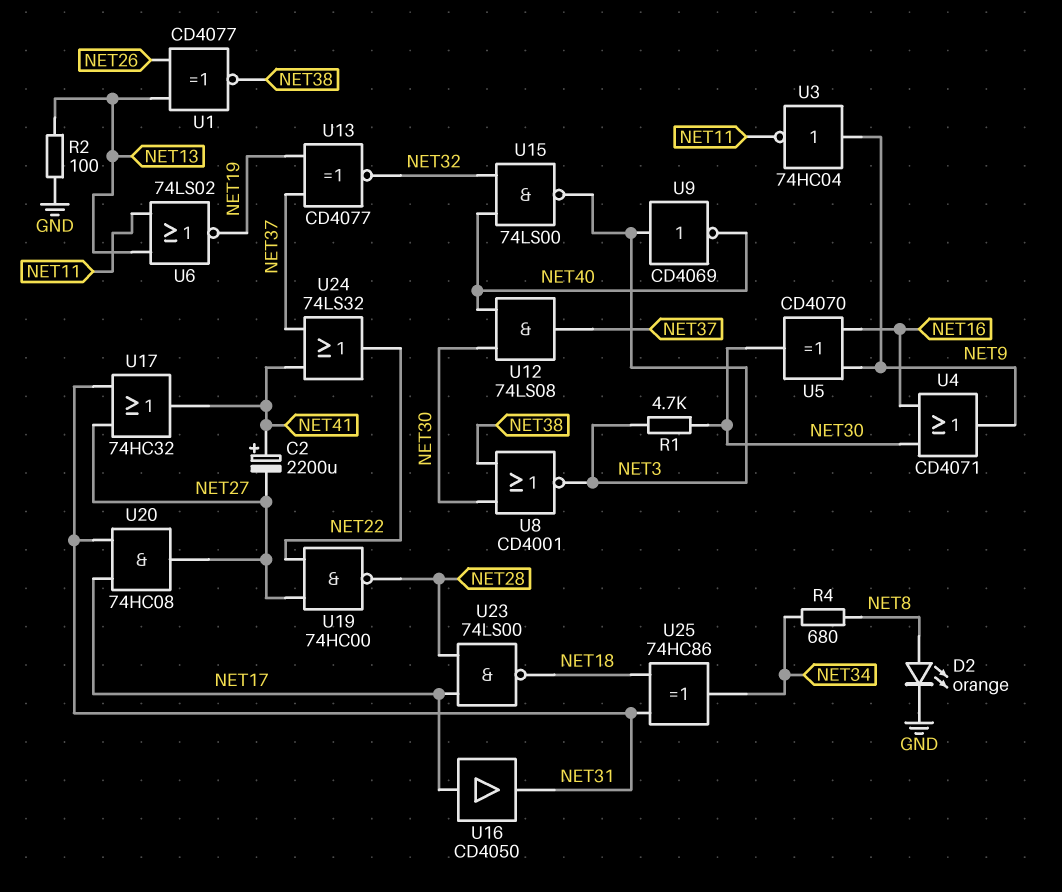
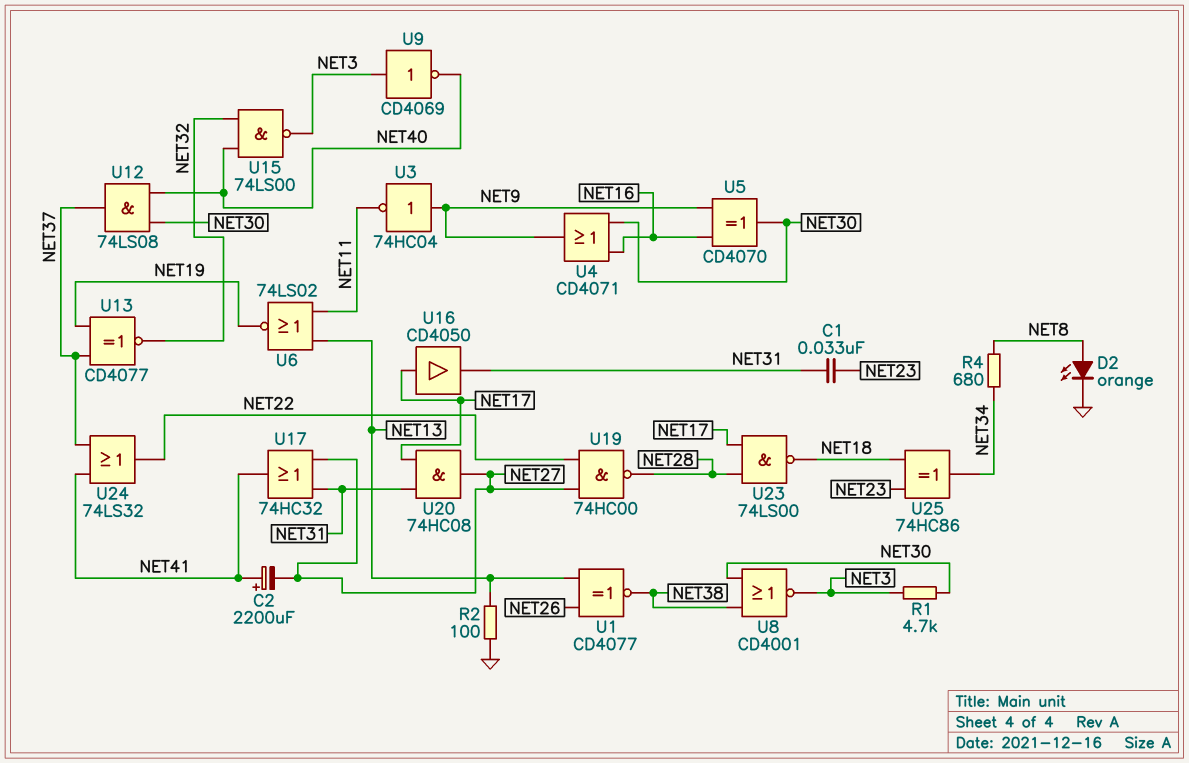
C1: none -> 33nF (NET23, NET31)
U25: XOR 74HC86 (in NET18, in NET31, out NET34) -> XOR 74HC86 (in NET18, in NET23, out NET34)

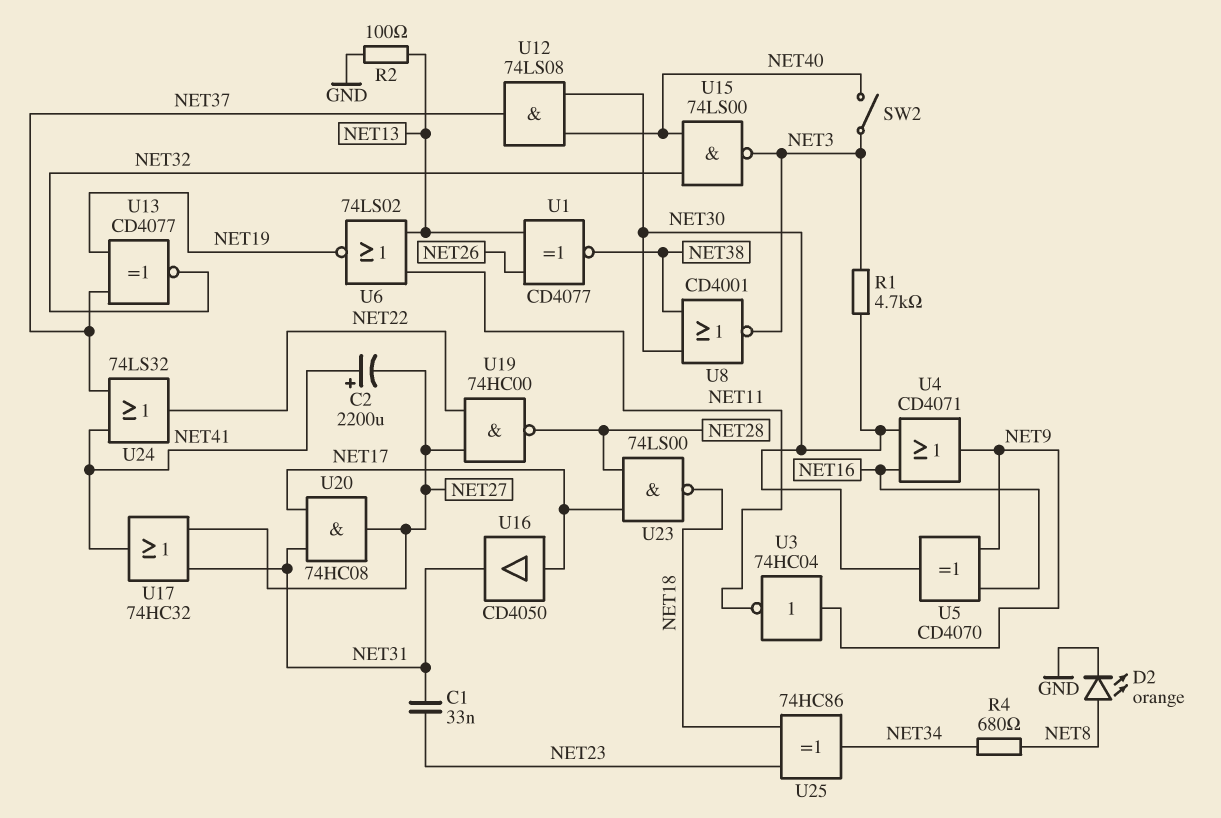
SW2: none -> switch (NET3, NET40)
U9: NOT CD4069 (in NET3, out NET40) -> none

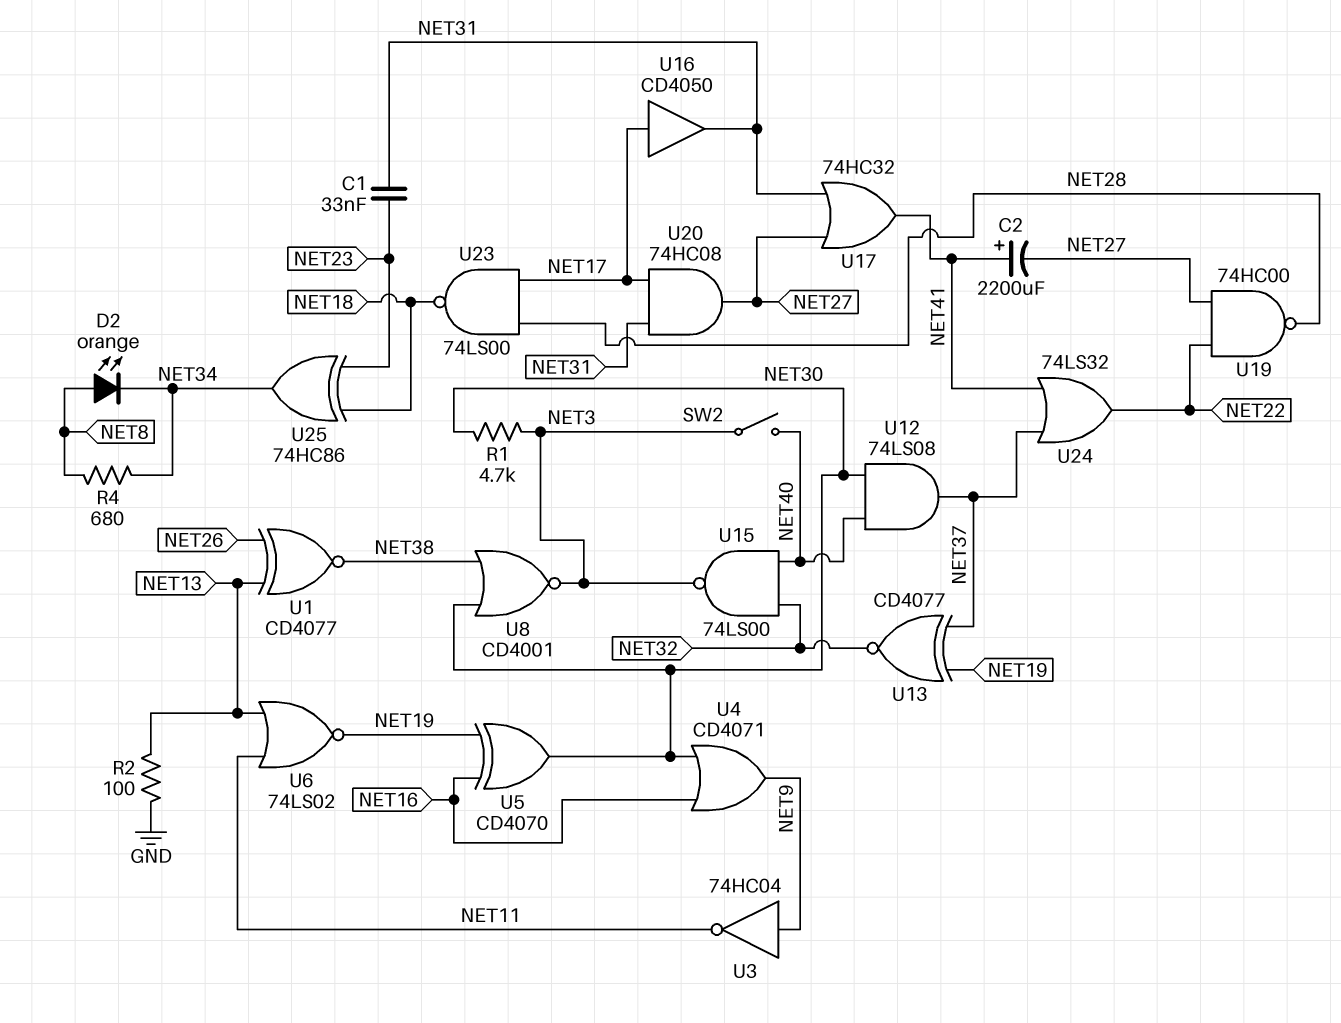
D2: LED orange (A NET8, K GND) -> LED orange (A NET8, K NET34)
U5: XOR CD4070 (in NET9, in NET16, out NET30) -> XOR CD4070 (in NET16, in NET19, out NET30)

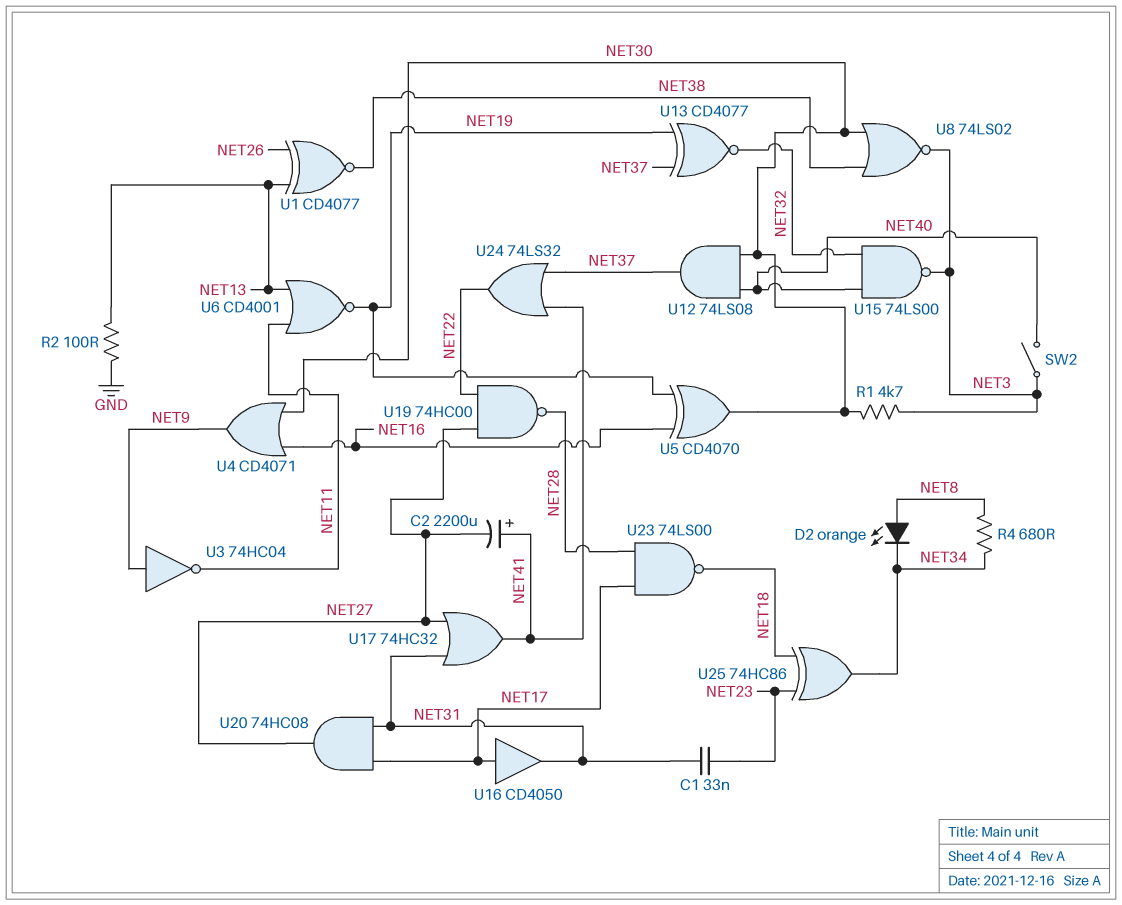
U6: NOR 74LS02 (in NET11, in NET13, out NET19) -> NOR CD4001 (in NET11, in NET13, out NET19)
U8: NOR CD4001 (in NET30, in NET38, out NET3) -> NOR 74LS02 (in NET30, in NET38, out NET3)

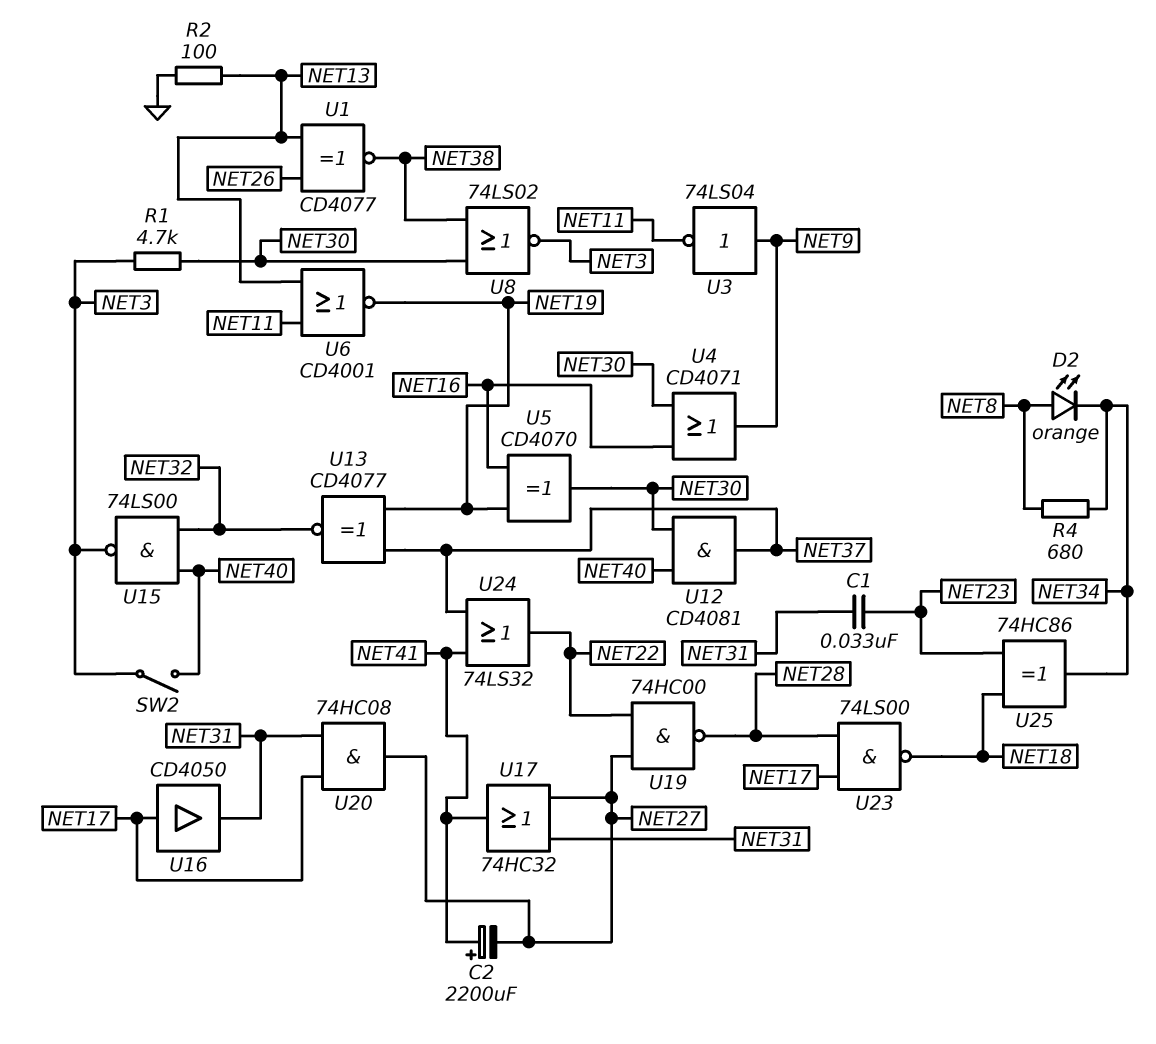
U3: NOT 74HC04 (in NET9, out NET11) -> NOT 74LS04 (in NET9, out NET11)
U12: AND 74LS08 (in NET30, in NET40, out NET37) -> AND CD4081 (in NET30, in NET40, out NET37)

